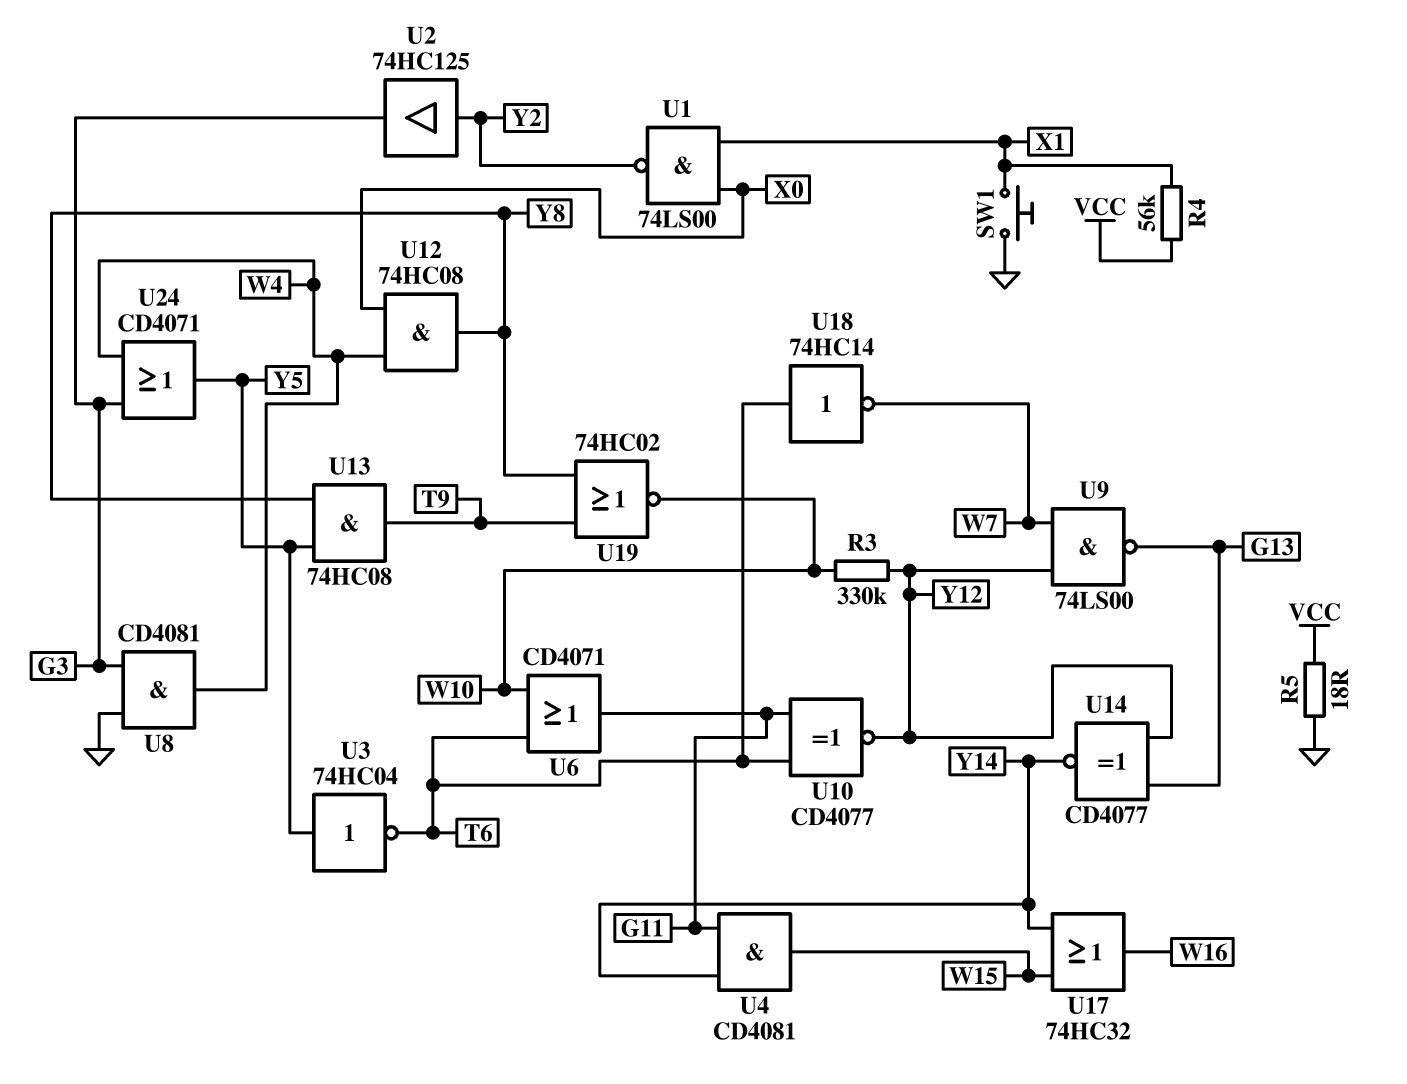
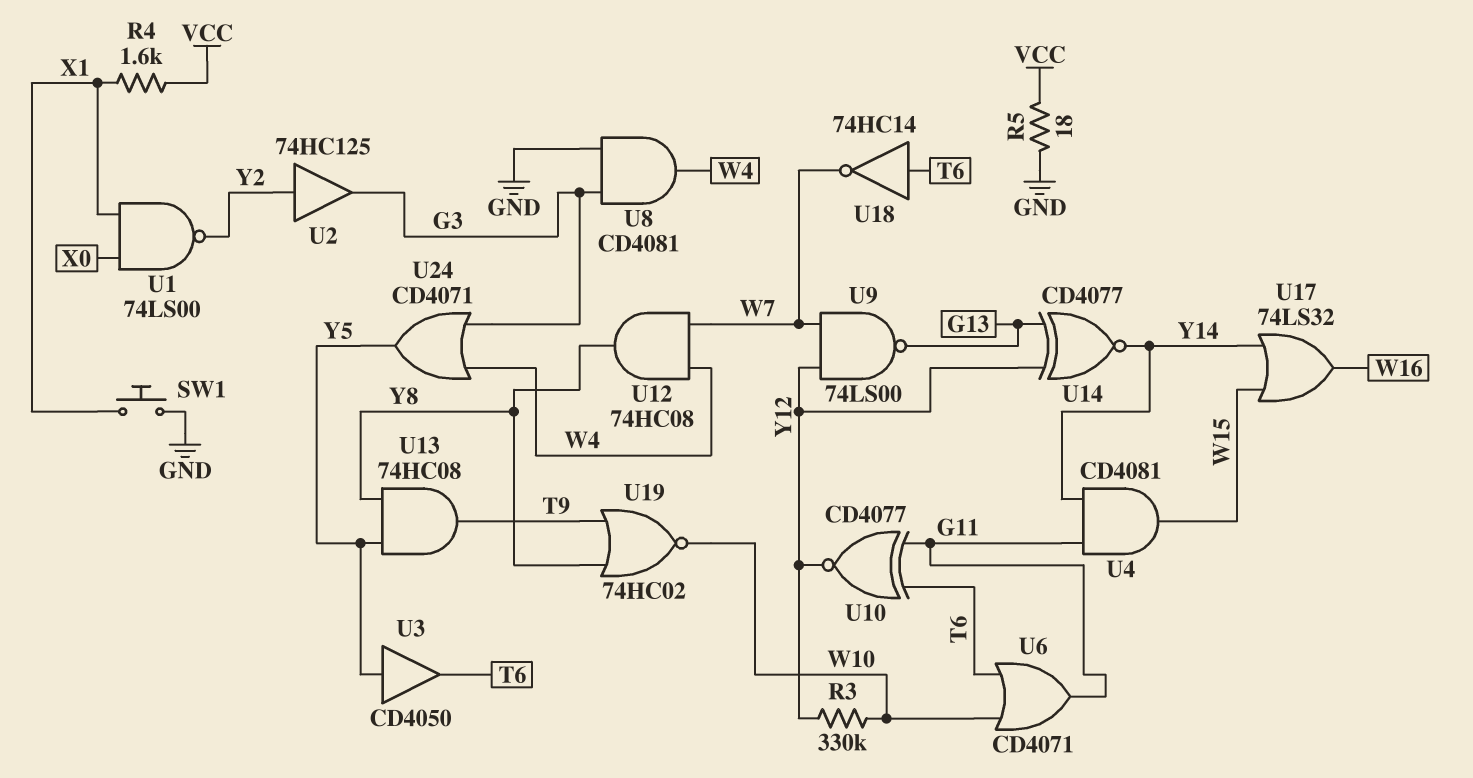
R4: 56k (VCC, X1) -> 1.6k (VCC, X1)
U3: NOT 74HC04 (in Y5, out T6) -> buffer CD4050 (in Y5, out T6)
U12: AND 74HC08 (in W4, in X0, out Y8) -> AND 74HC08 (in W4, in W7, out Y8)
U17: OR 74HC32 (in W15, in Y14, out W16) -> OR 74LS32 (in W15, in Y14, out W16)

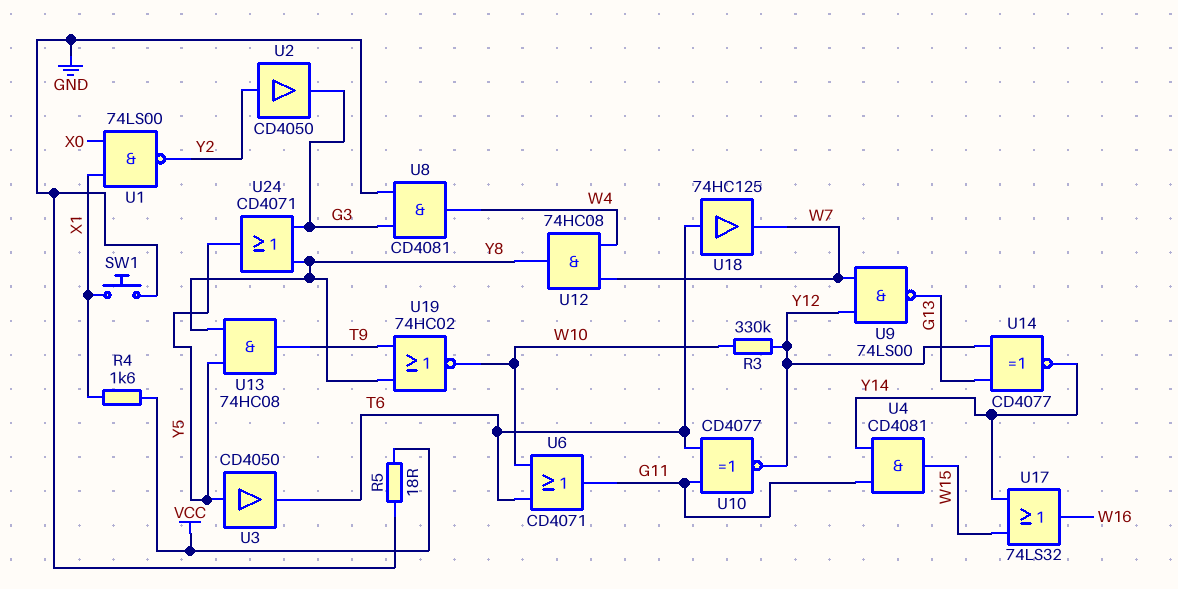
U2: buffer 74HC125 (in Y2, out G3) -> buffer CD4050 (in Y2, out G3)
U18: NOT 74HC14 (in T6, out W7) -> buffer 74HC125 (in T6, out W7)
U24: OR CD4071 (in G3, in W4, out Y5) -> OR CD4071 (in G3, in Y8, out Y5)

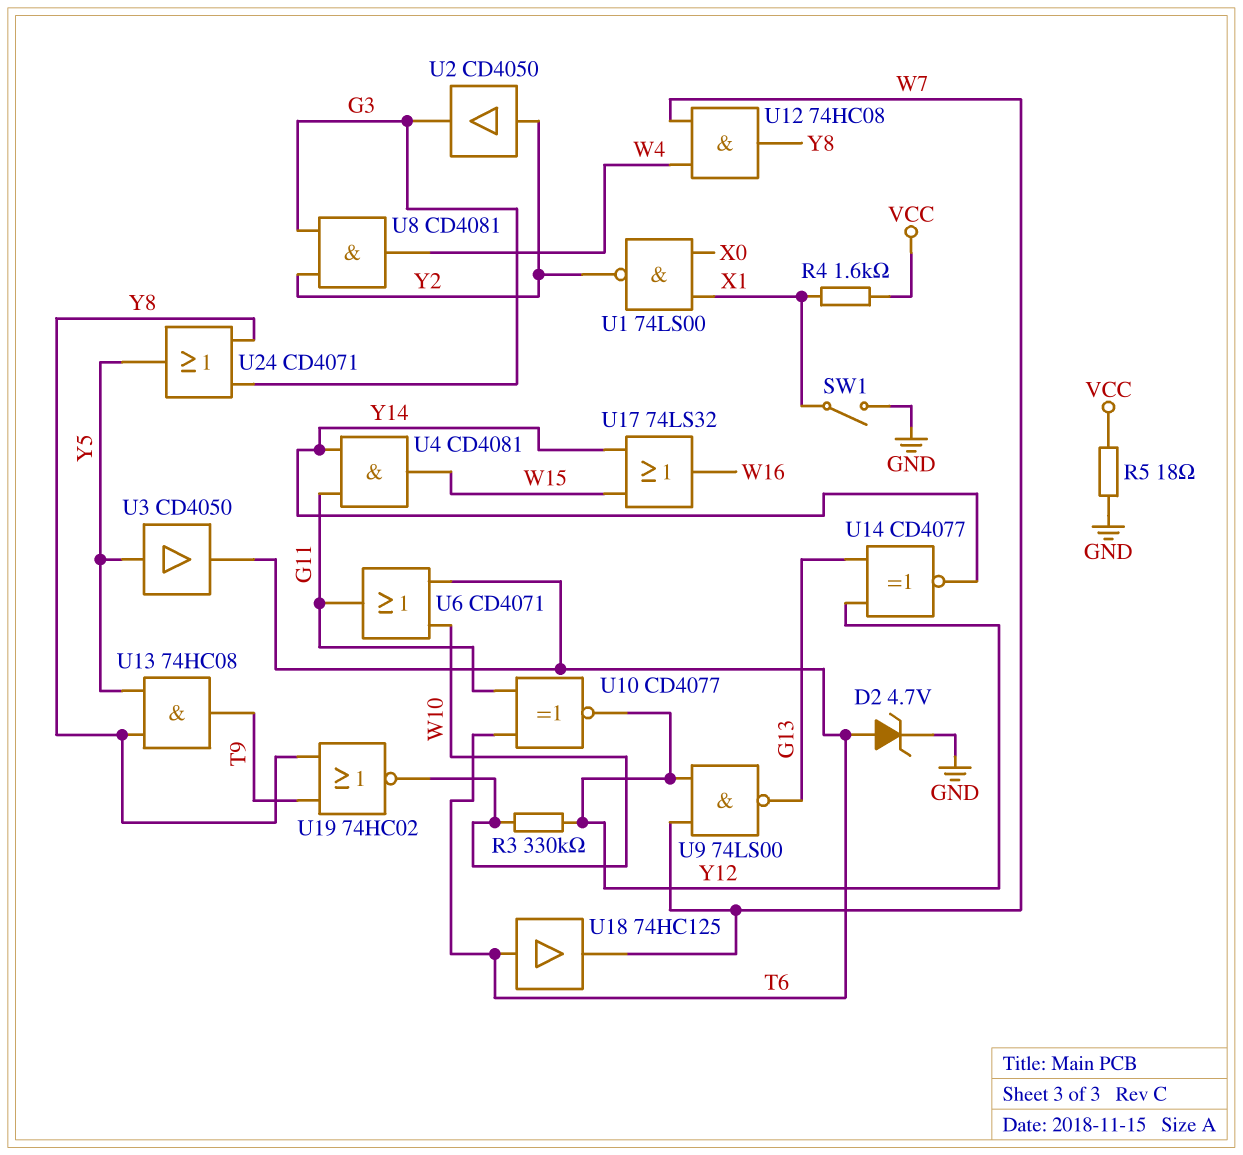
D2: none -> zener 4.7V (A T6, K GND)
SW1: button (GND, X1) -> switch (GND, X1)
U8: AND CD4081 (in G3, in GND, out W4) -> AND CD4081 (in G3, in Y2, out W4)

